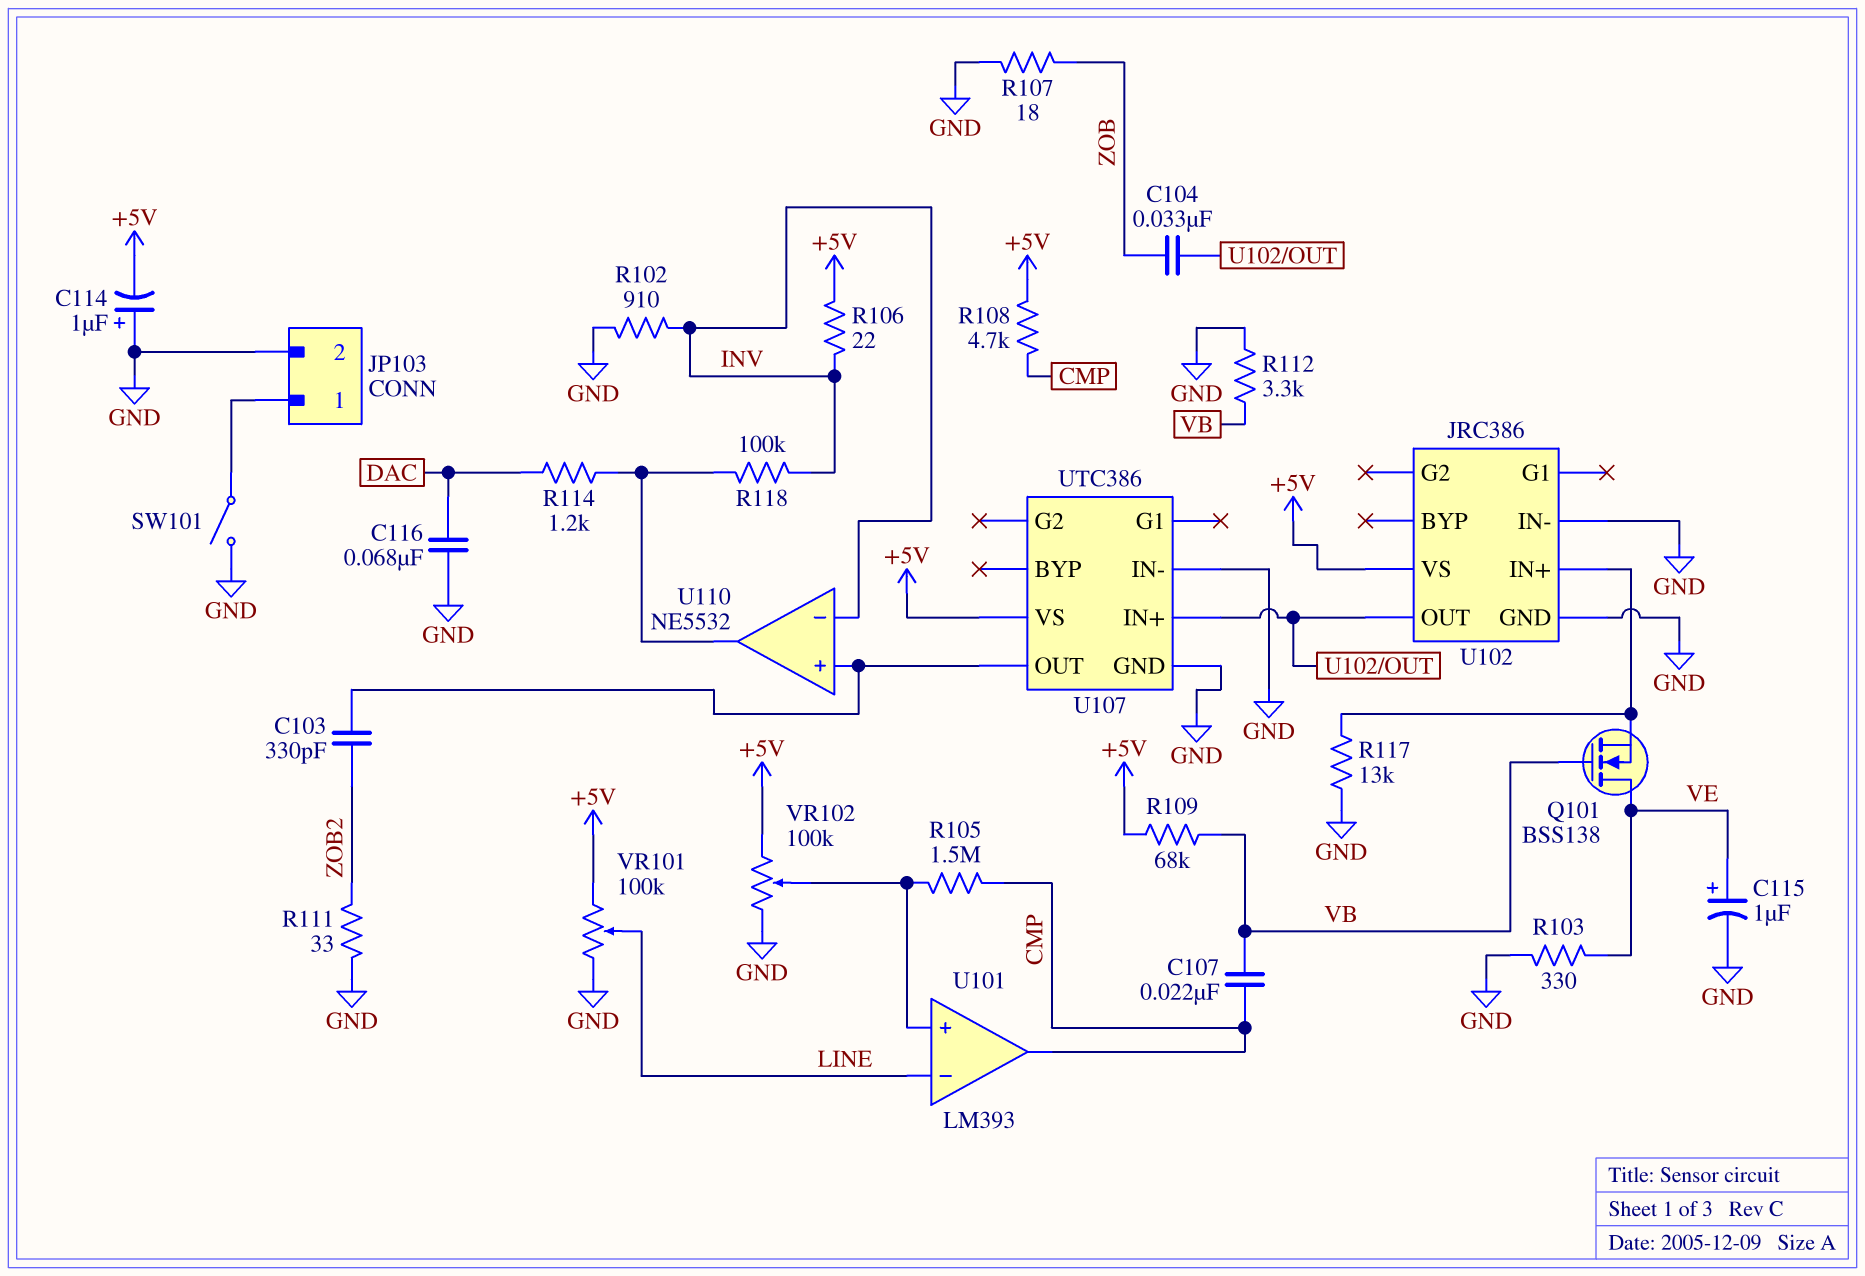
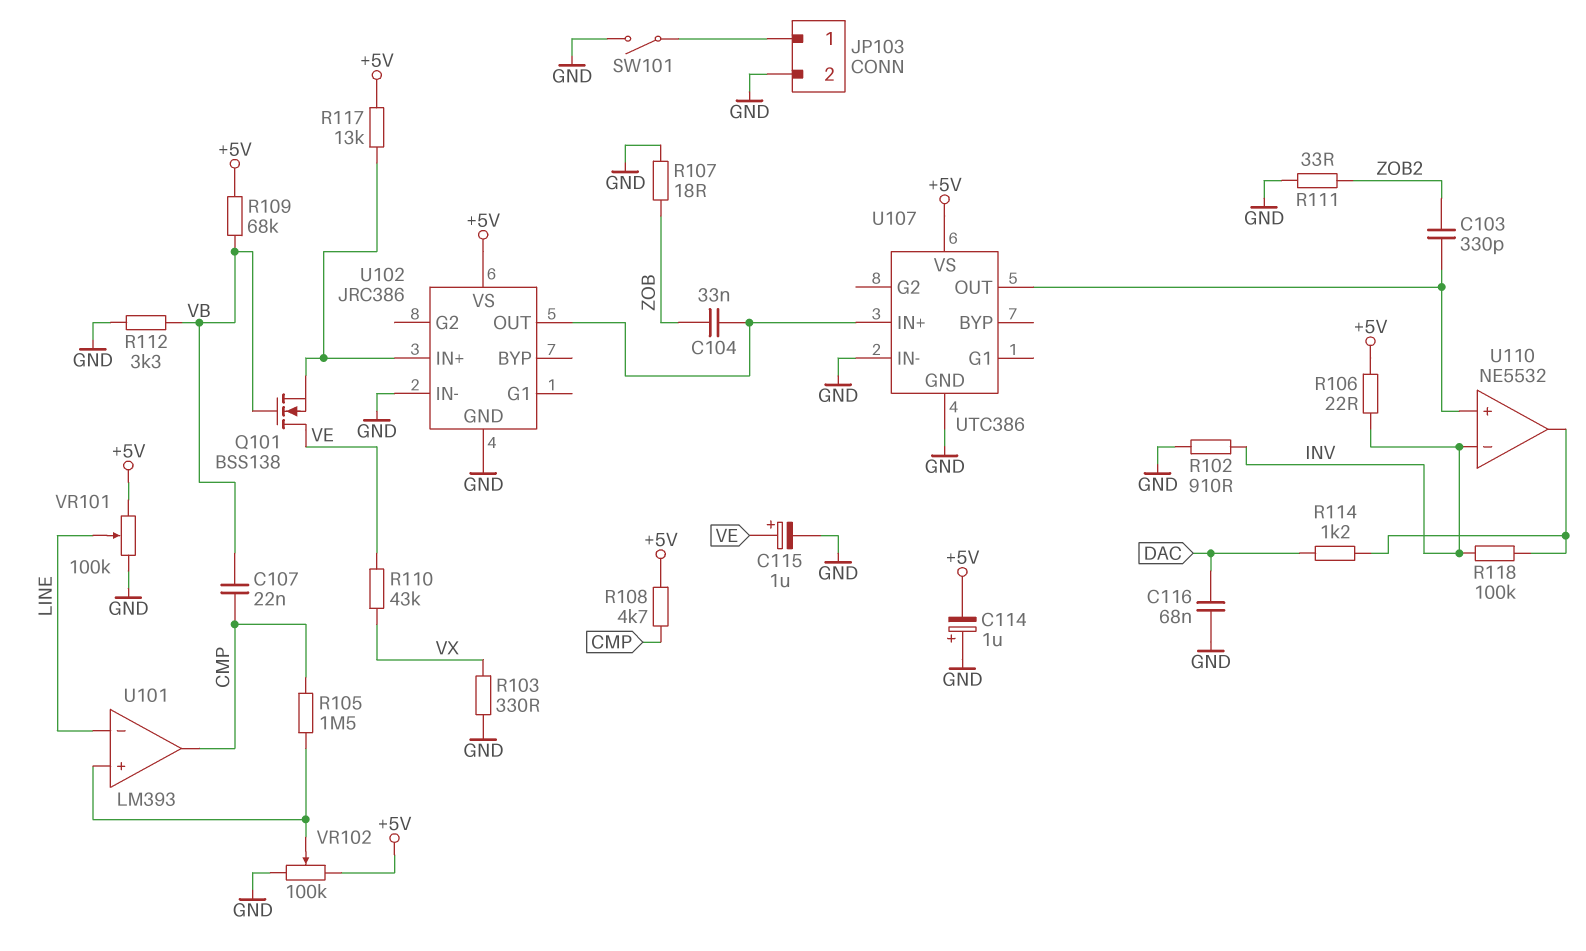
R103: 330 (GND, VE) -> 330 (GND, VX)
R110: none -> 43k (VE, VX)
R117: 13k (GND, U102/IN+) -> 13k (+5V, U102/IN+)

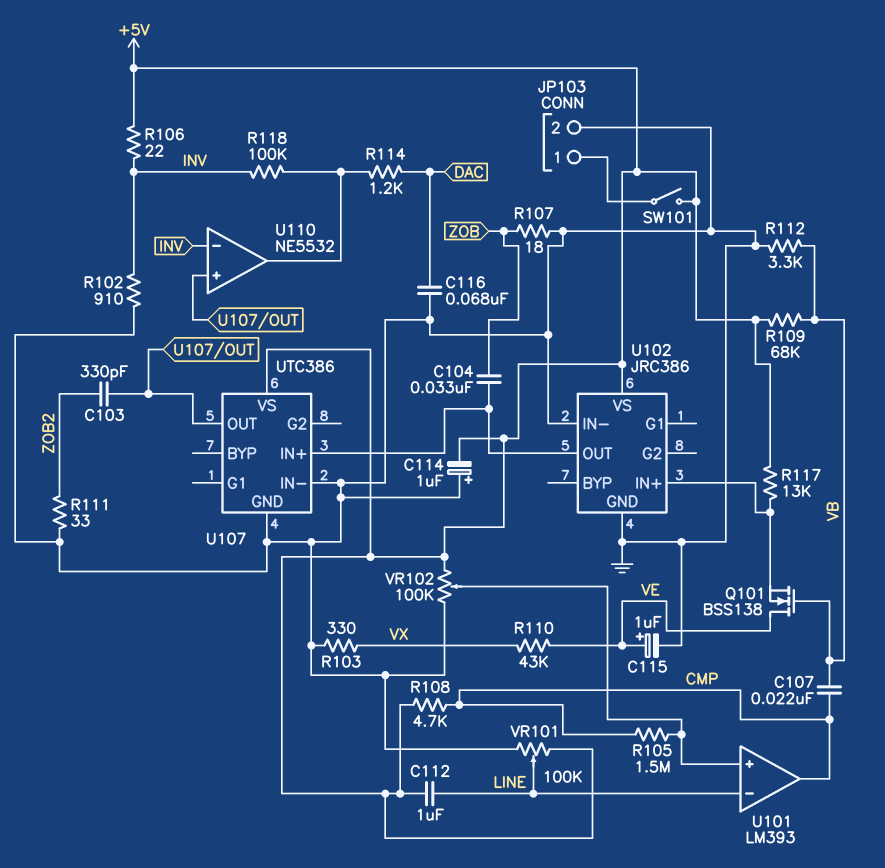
C112: none -> 1uF (+5V, LINE)
SW101: switch (GND, JP103/1) -> switch (+5V, JP103/1)

